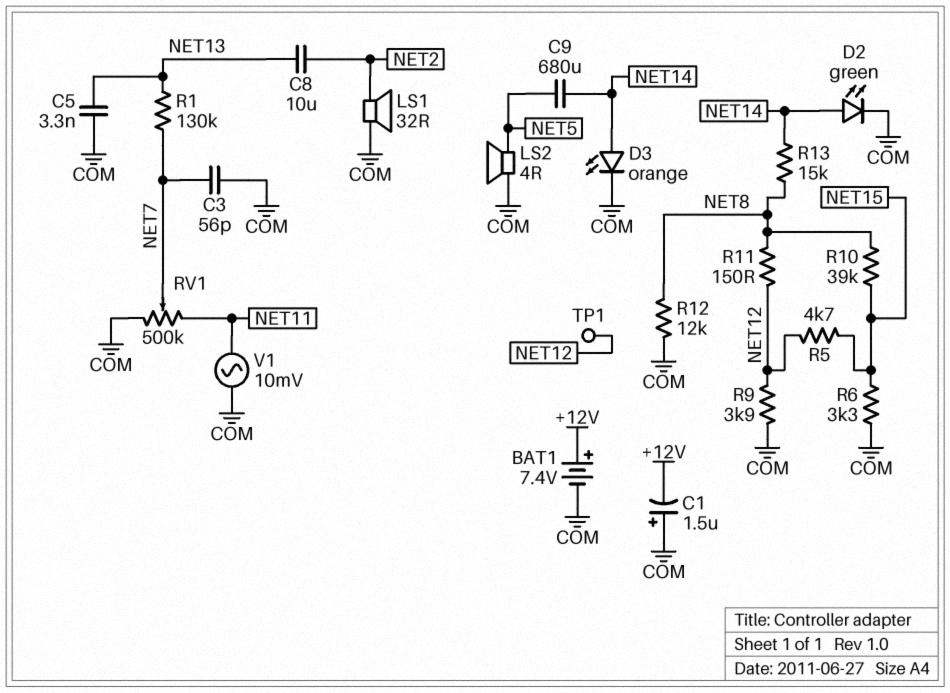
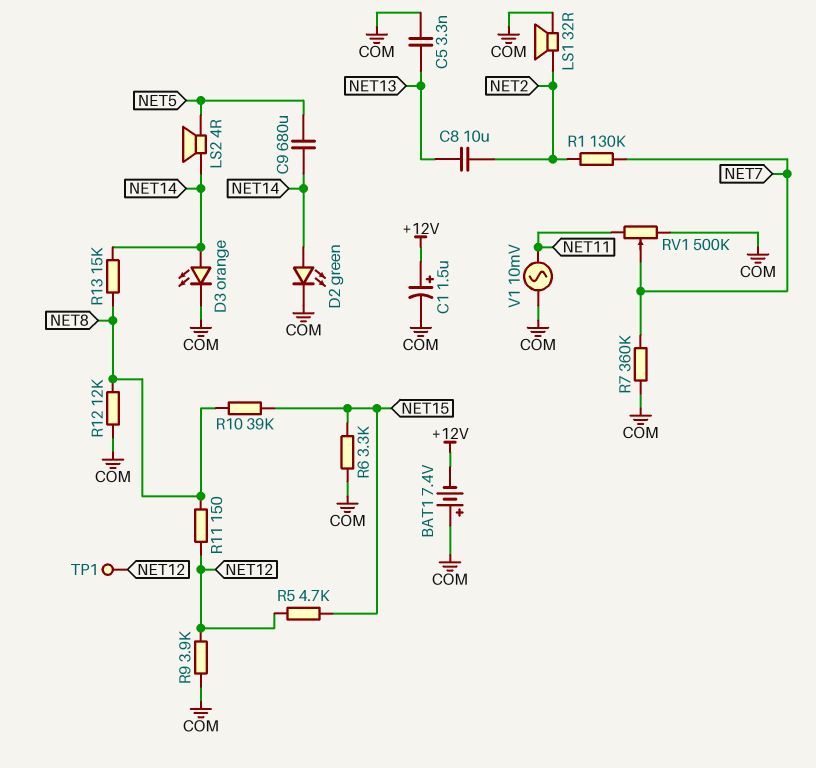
BAT1: 7.4V (plus +12V, minus COM) -> 7.4V (plus COM, minus +12V)
C1: 1.5uF (plus COM, minus +12V) -> 1.5uF (plus +12V, minus COM)
C3: 56pF (COM, NET7) -> none
LS2: speaker 4R (COM, NET5) -> speaker 4R (NET5, NET14)
R1: 130k (NET7, NET13) -> 130k (NET2, NET7)
R7: none -> 360k (COM, NET7)

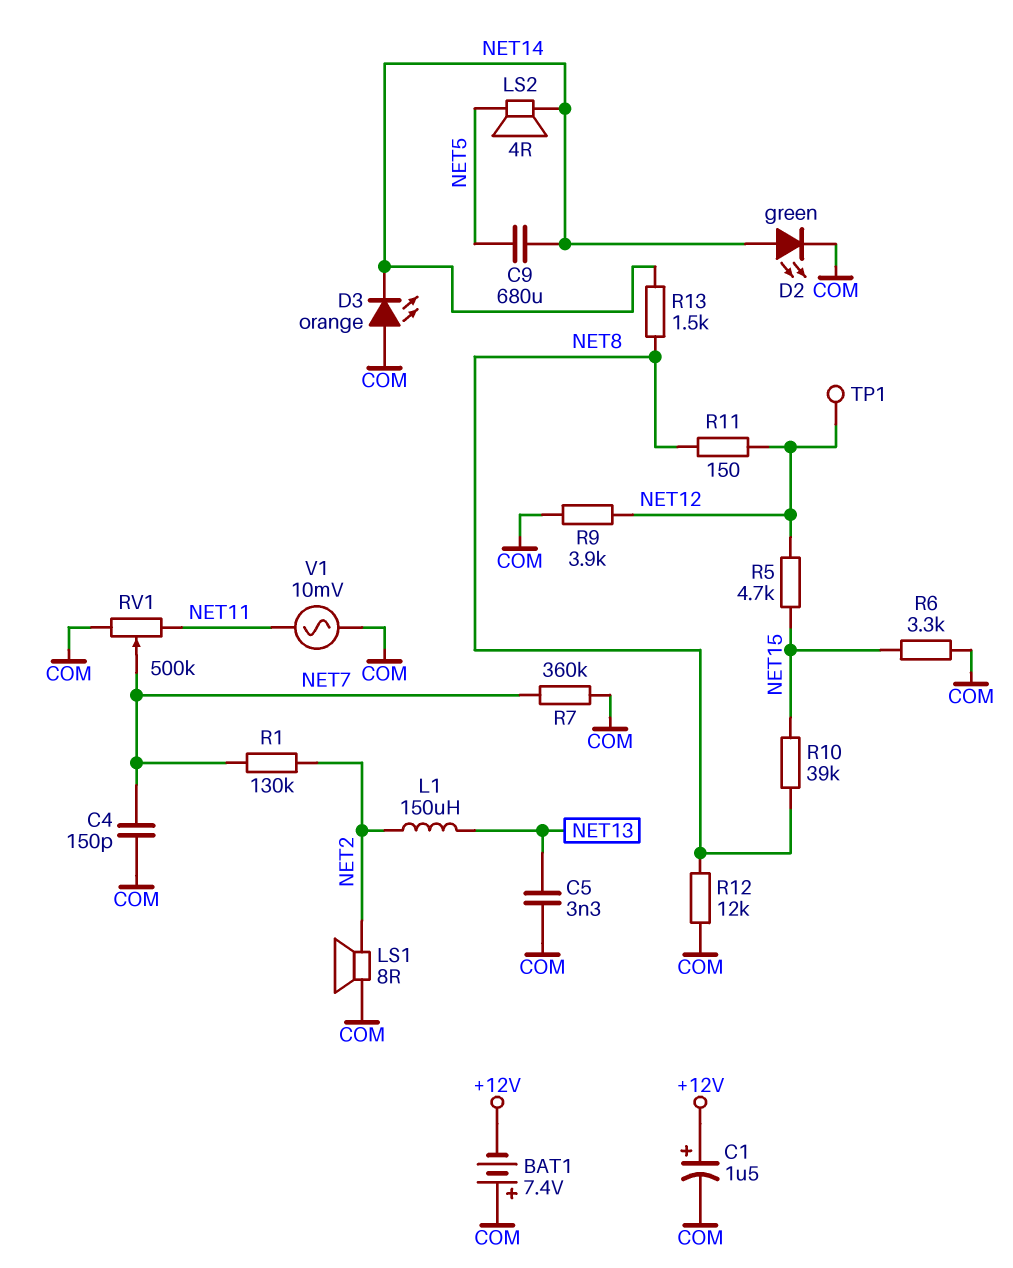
C4: none -> 150pF (COM, NET7)
C8: 10uF (NET2, NET13) -> none
D3: LED orange (A NET14, K COM) -> LED orange (A COM, K NET14)
L1: none -> 150uH (NET2, NET13)
LS1: speaker 32R (COM, NET2) -> speaker 8R (COM, NET2)
R13: 15k (NET8, NET14) -> 1.5k (NET8, NET14)

